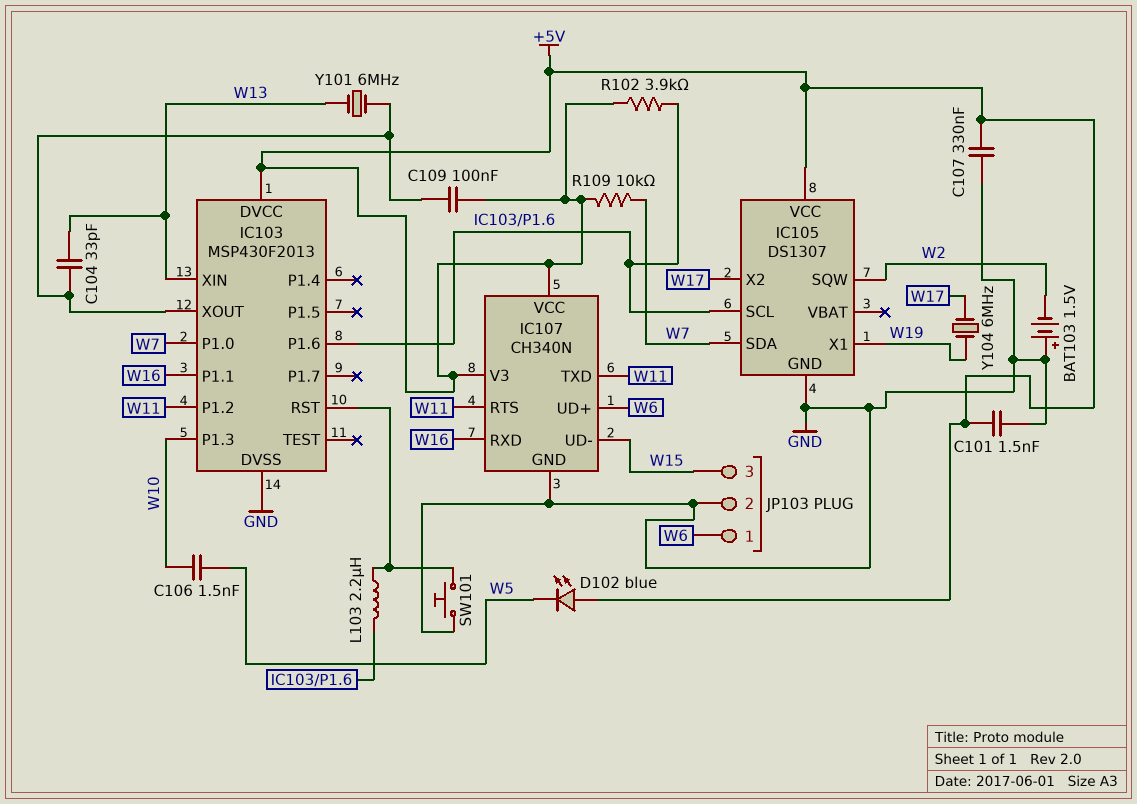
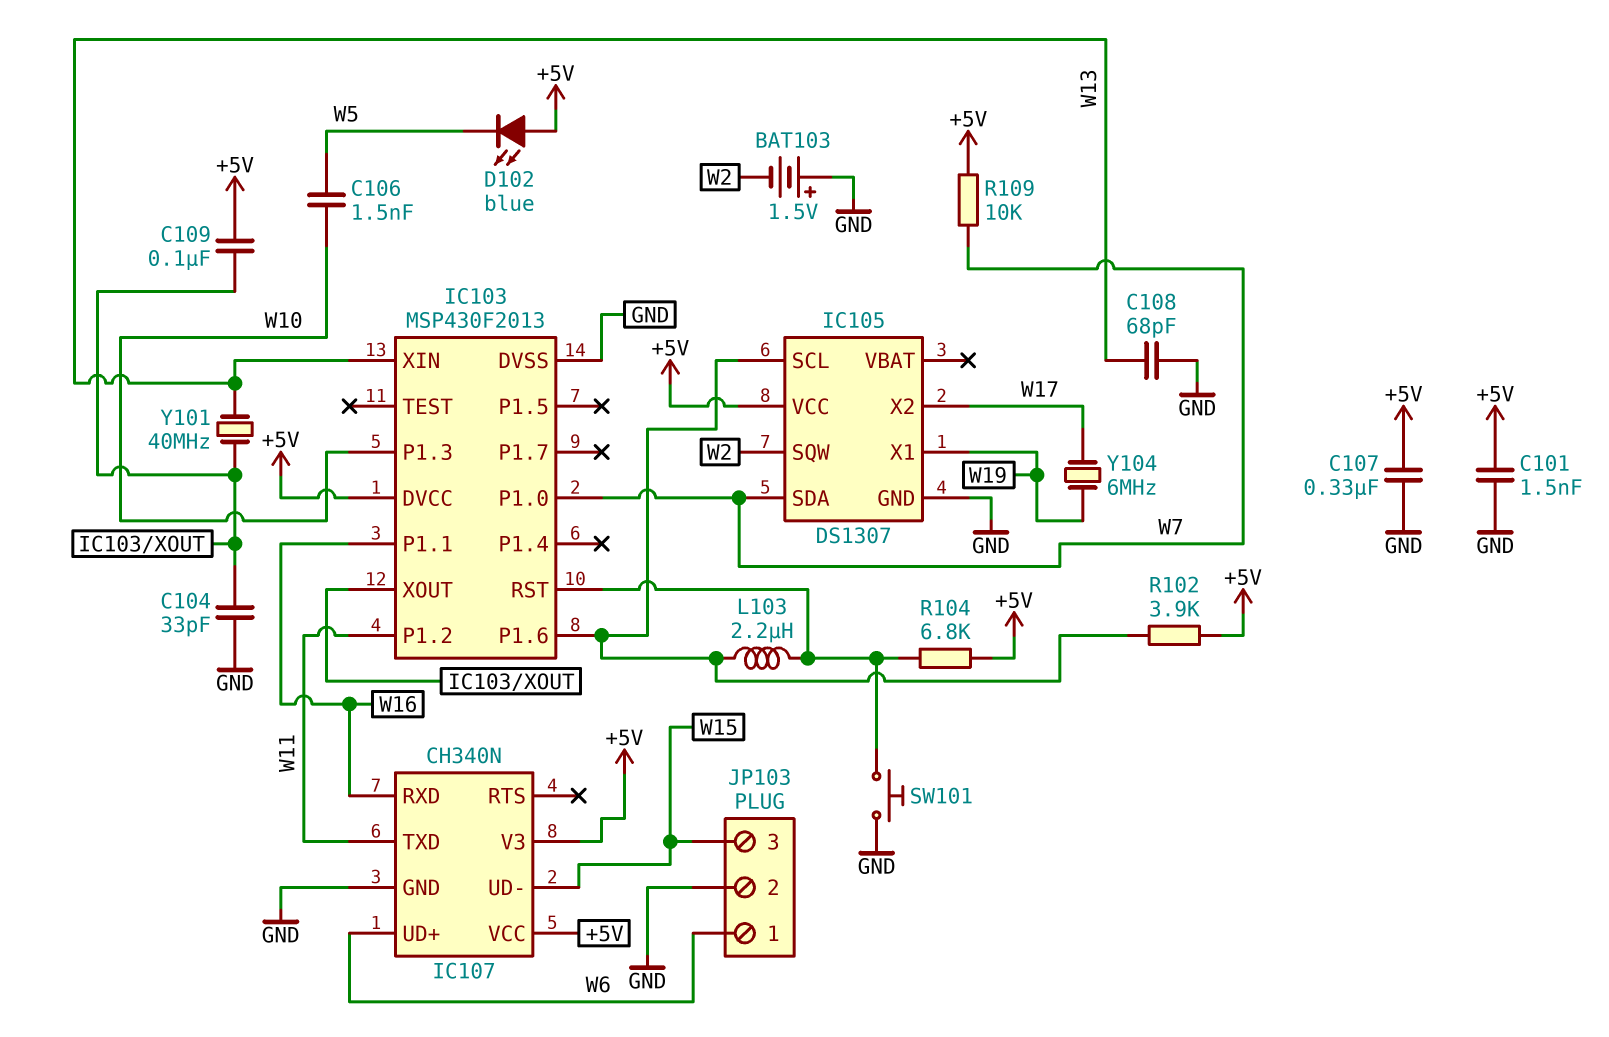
C104: 33pF (IC103/XOUT, W13) -> 33pF (GND, IC103/XOUT)
C108: none -> 68pF (GND, W13)
IC107 pin RTS: W11 -> none
R104: none -> 6.8k (+5V, IC103/RST)
Y101: 6MHz (IC103/XOUT, W13) -> 40MHz (IC103/XOUT, W13)

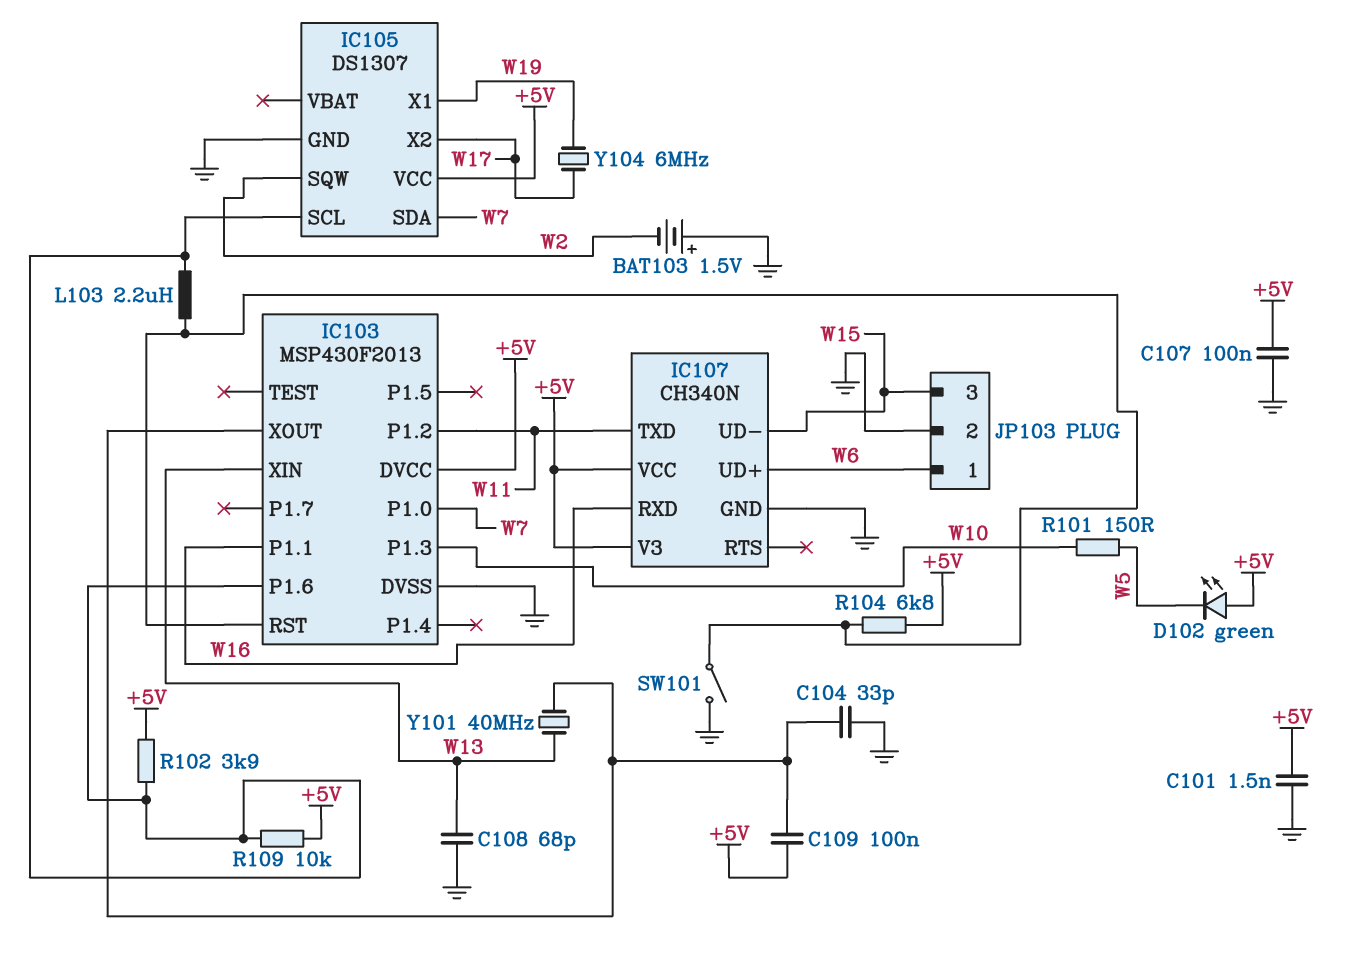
C106: 1.5nF (W5, W10) -> none
C107: 330nF (+5V, GND) -> 100nF (+5V, GND)
D102: LED blue (A +5V, K W5) -> LED green (A +5V, K W5)
R101: none -> 150 (W5, W10)
R109: 10k (+5V, W7) -> 10k (+5V, IC103/P1.6)
SW101: button (GND, IC103/RST) -> switch (GND, IC103/RST)

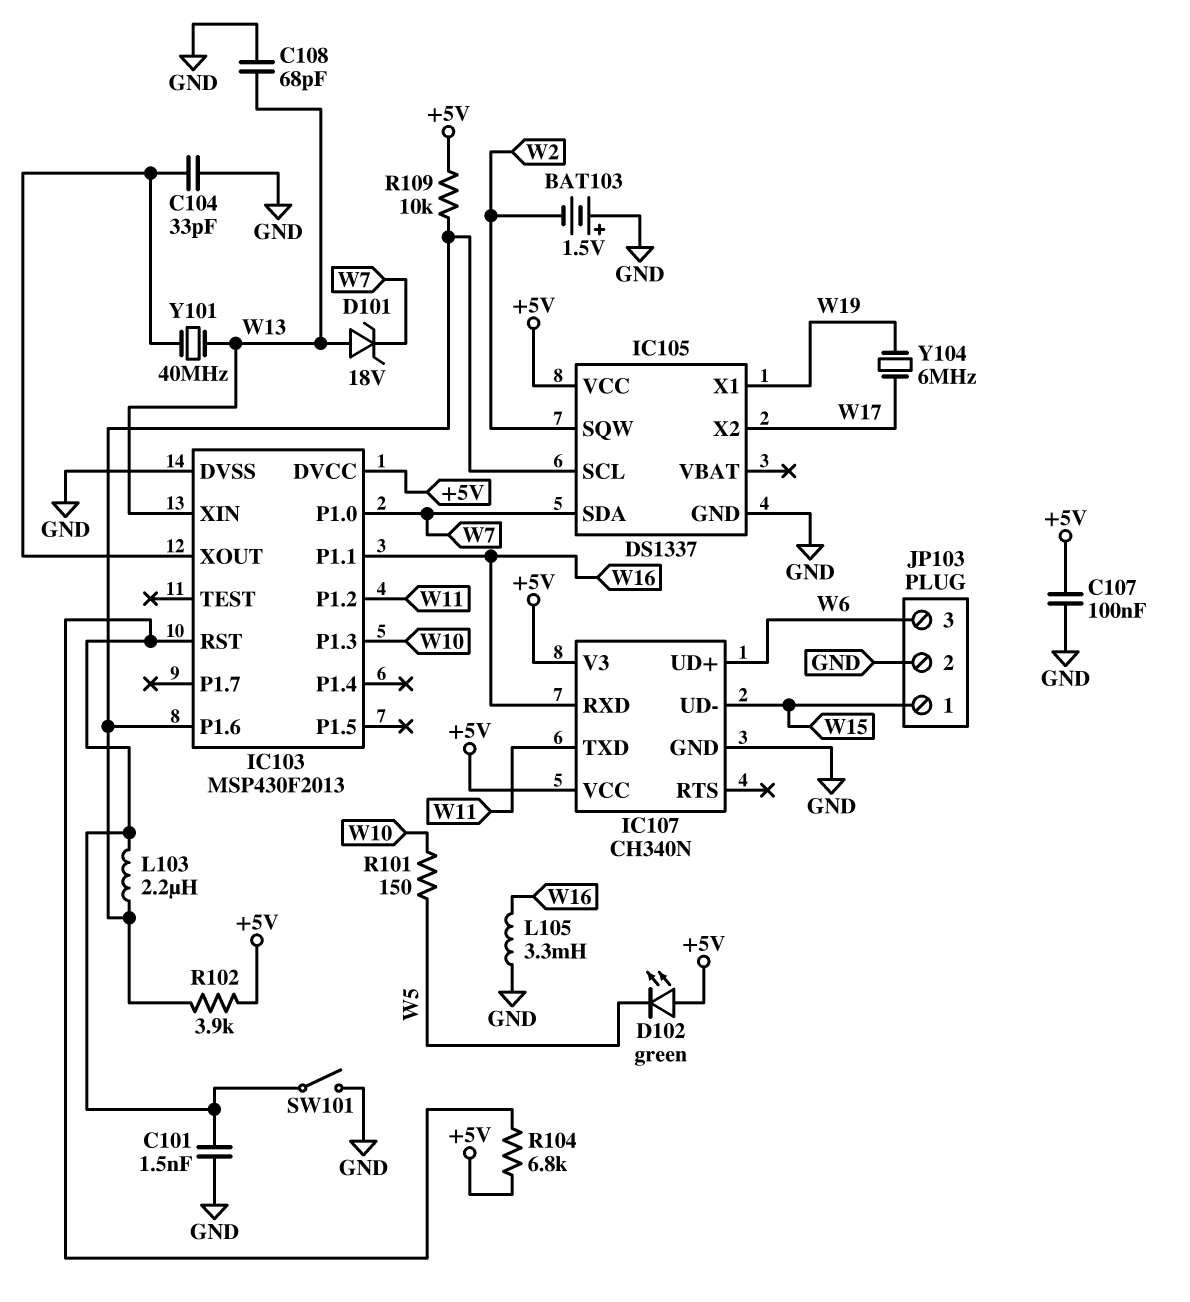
C101: 1.5nF (+5V, GND) -> 1.5nF (GND, IC103/RST)
C109: 100nF (+5V, IC103/XOUT) -> none
D101: none -> zener 18V (A W13, K W7)
IC105: DS1307 -> DS1337
JP103 pin 1: W6 -> W15
JP103 pin 3: W15 -> W6
L105: none -> 3.3mH (GND, W16)

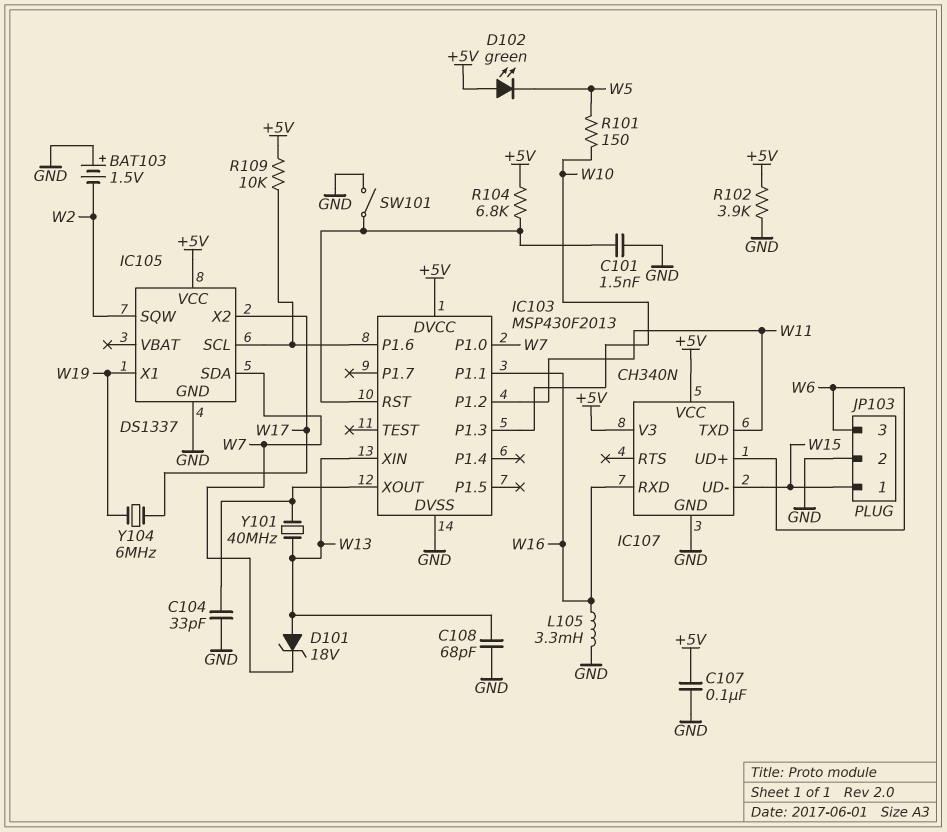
L103: 2.2uH (IC103/P1.6, IC103/RST) -> none
R102: 3.9k (+5V, IC103/P1.6) -> 3.9k (+5V, GND)

